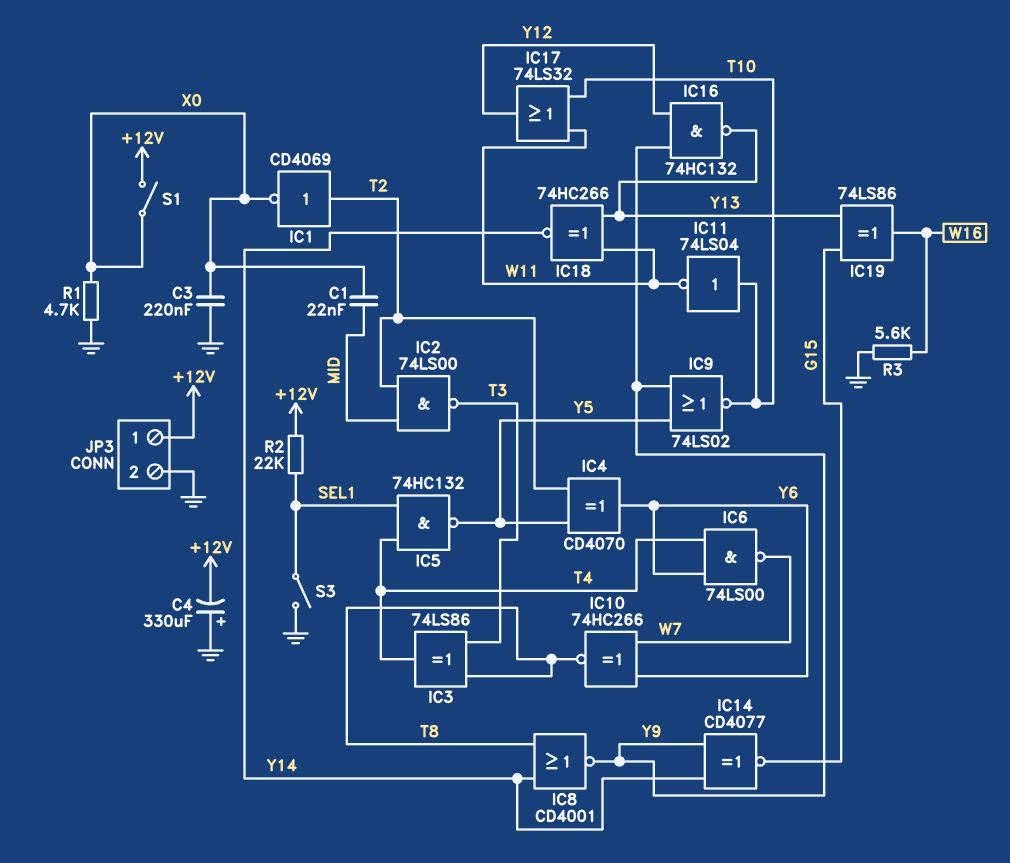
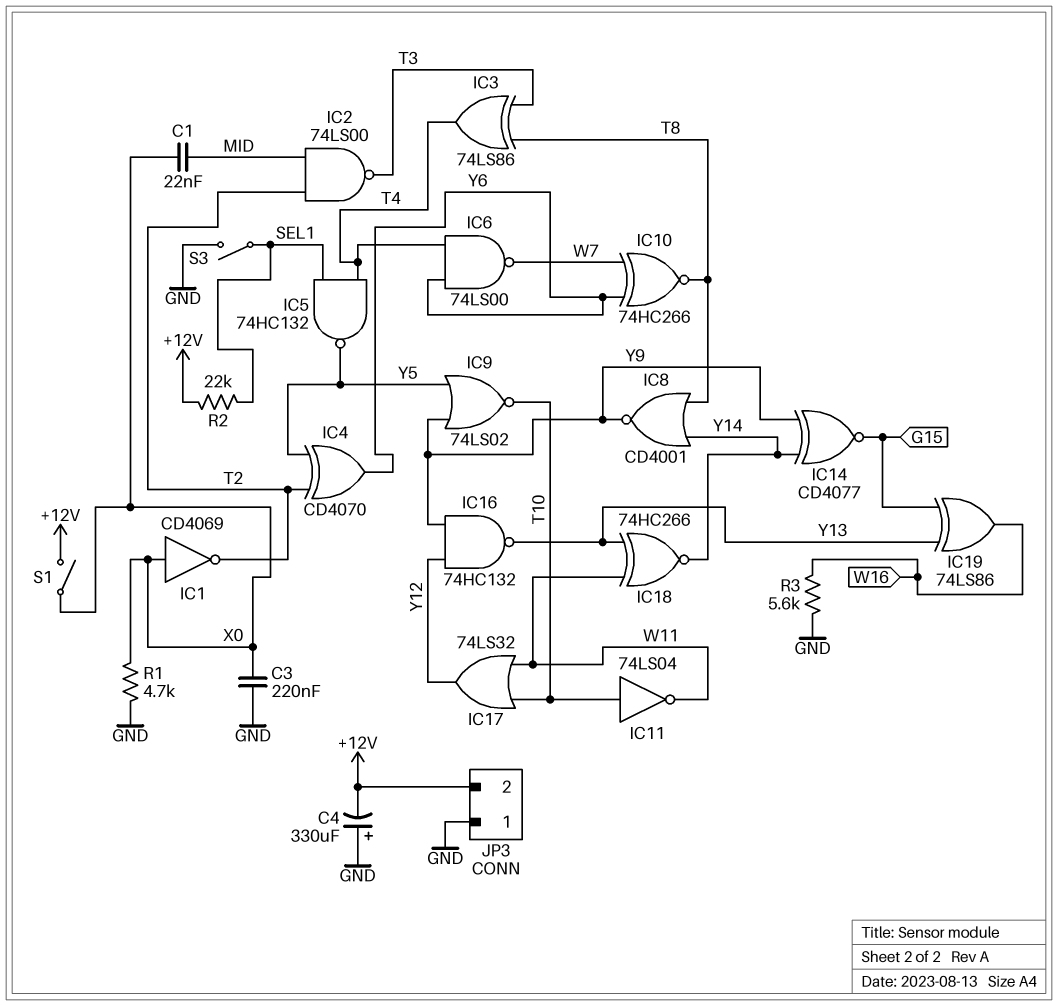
IC1: NOT CD4069 (in T2, out X0) -> NOT CD4069 (in X0, out T2)
JP3 pin 1: +12V -> GND
JP3 pin 2: GND -> +12V

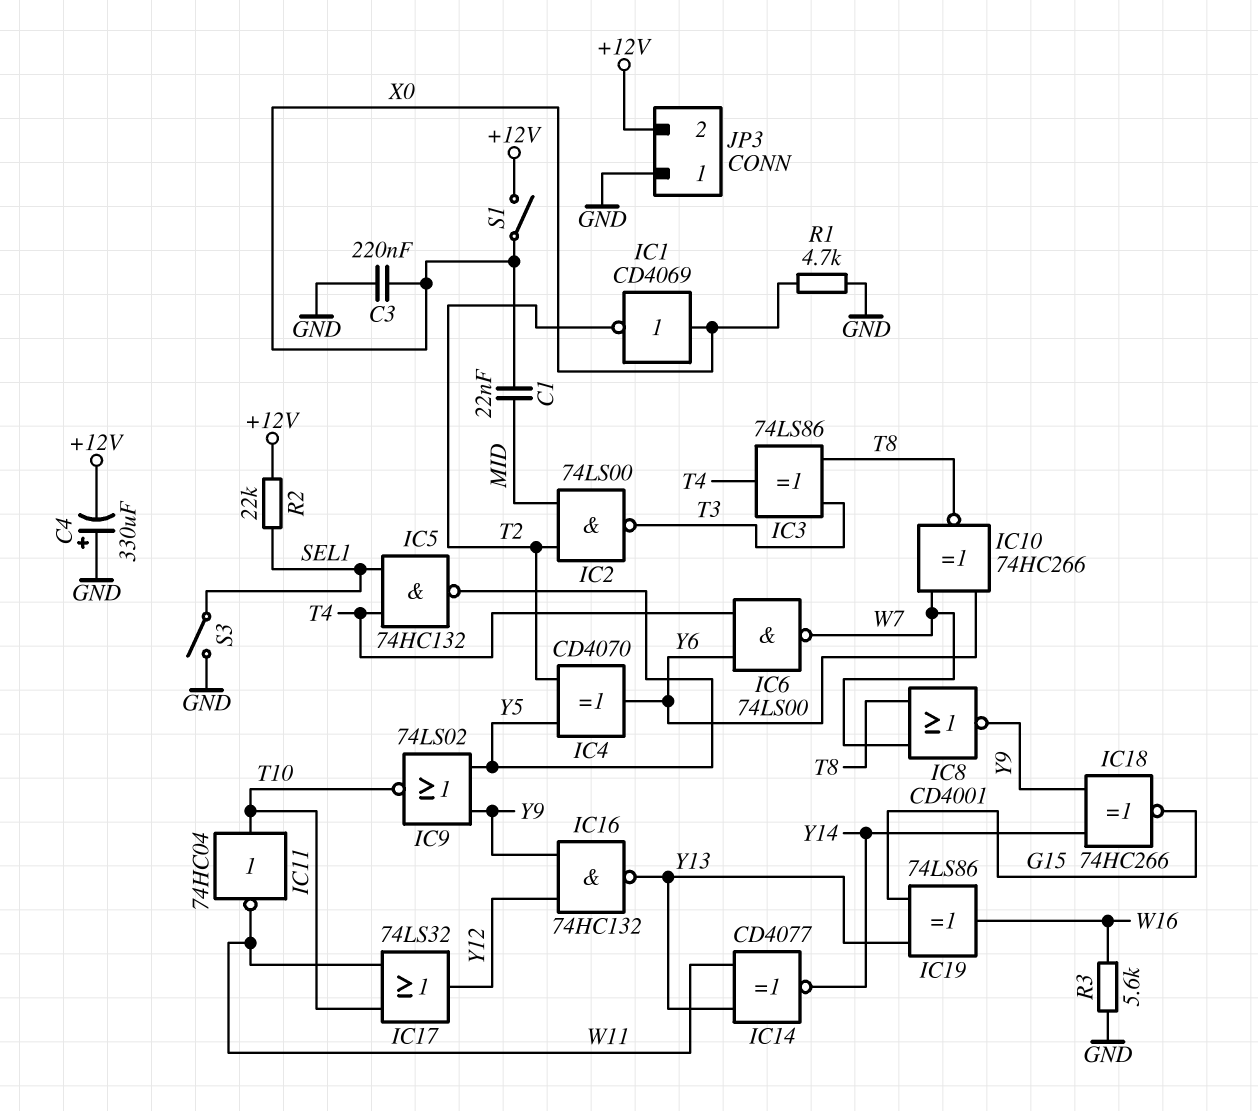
IC8: NOR CD4001 (in T8, in Y14, out Y9) -> NOR CD4001 (in T8, in W7, out Y9)
IC11: NOT 74LS04 (in T10, out W11) -> NOT 74HC04 (in T10, out W11)
IC14: XNOR CD4077 (in Y9, in Y14, out G15) -> XNOR CD4077 (in W11, in Y13, out Y14)
IC18: XNOR 74HC266 (in W11, in Y13, out Y14) -> XNOR 74HC266 (in Y9, in Y14, out G15)

